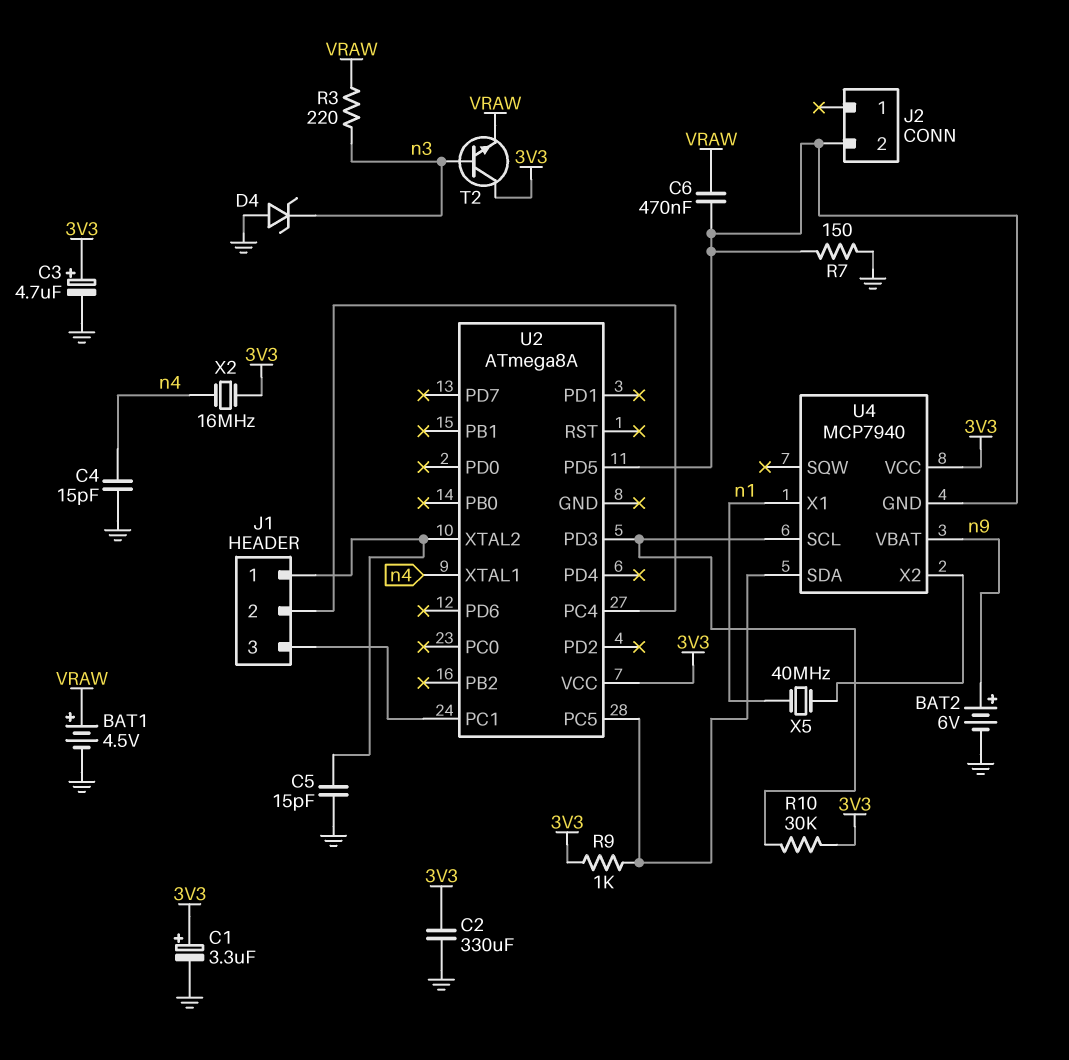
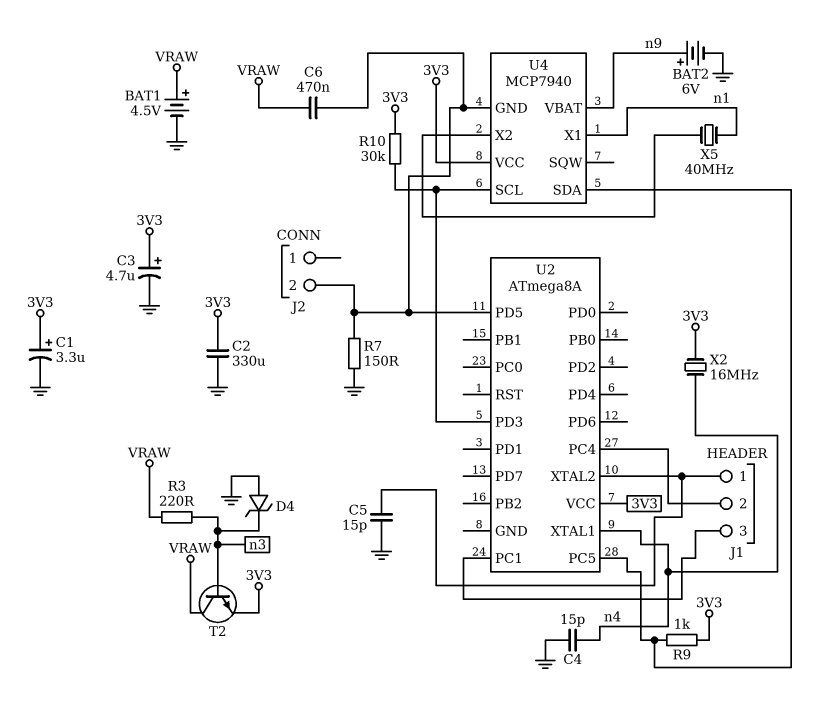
T2: NPN (B n3, C 3V3, E VRAW) -> NPN (B n3, C VRAW, E 3V3)

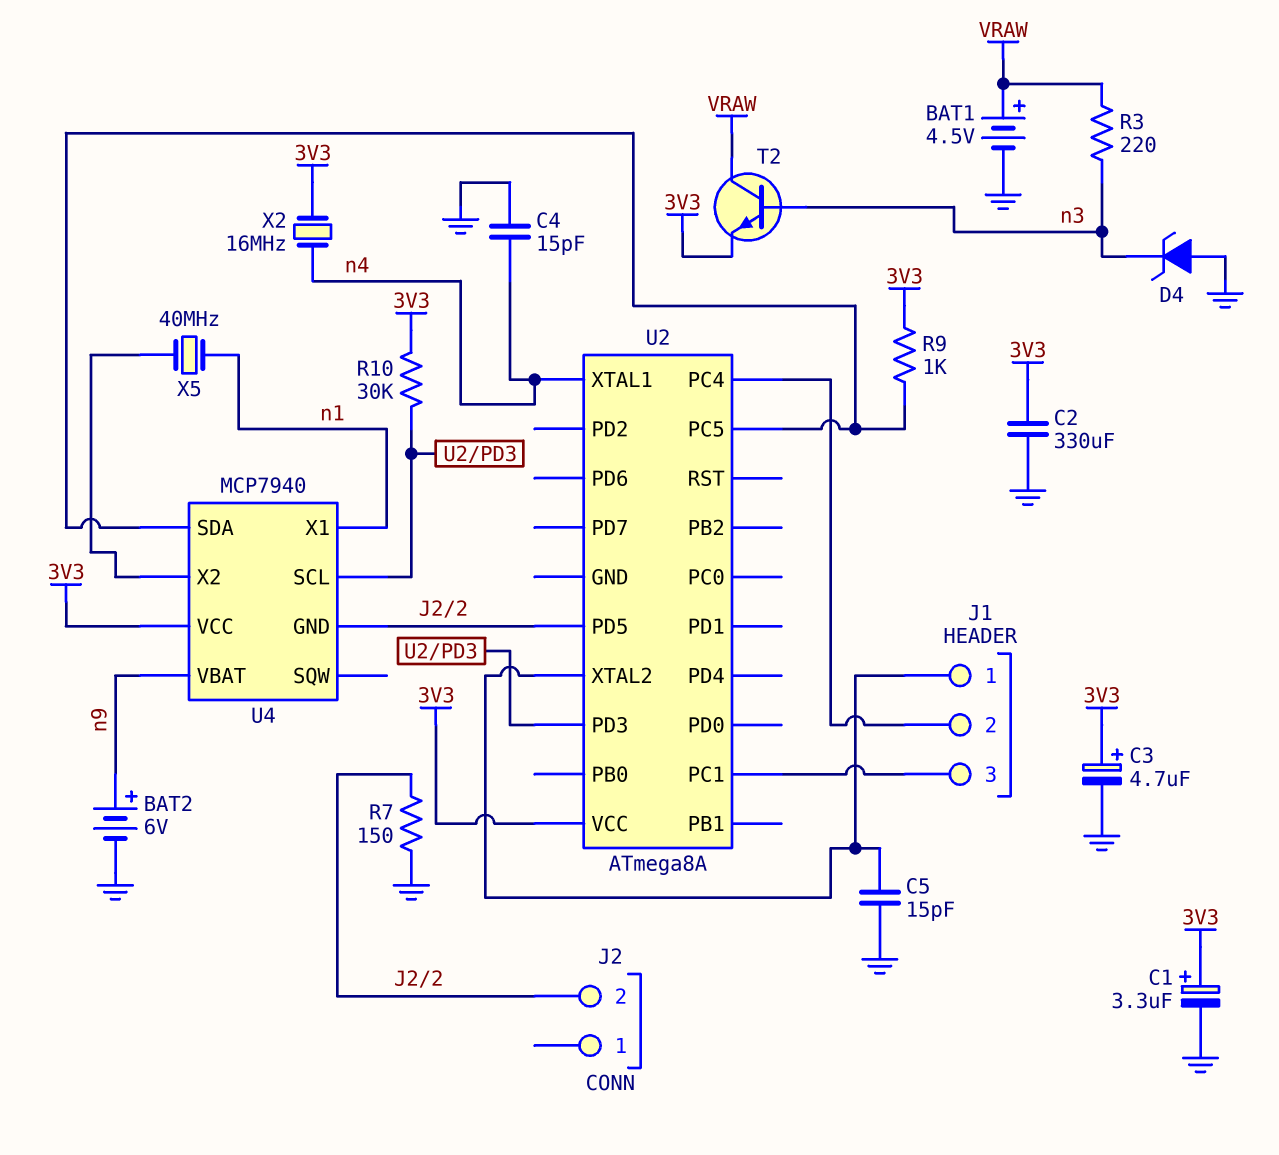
C6: 470nF (J2/2, VRAW) -> none

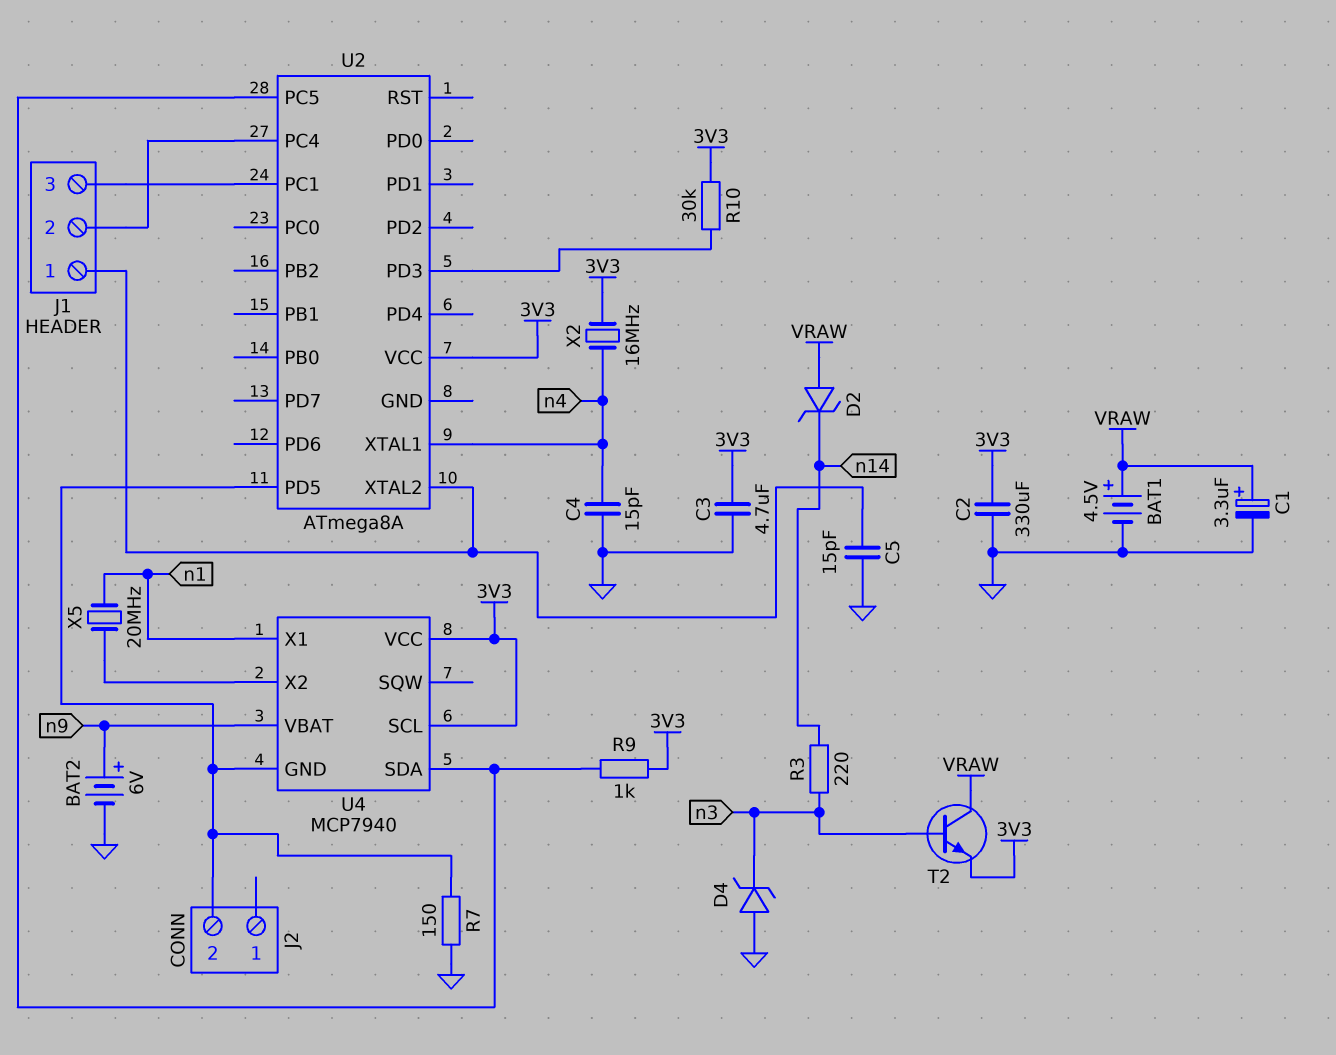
C1: 3.3uF (plus 3V3, minus GND) -> 3.3uF (plus VRAW, minus GND)
C3: 4.7uF (plus 3V3, minus GND) -> 4.7uF (3V3, GND)
D2: none -> zener (A VRAW, K n14)
R3: 220 (VRAW, n3) -> 220 (n3, n14)
U4 pin SCL: U2/PD3 -> 3V3
X5: 40MHz (U4/X2, n1) -> 20MHz (U4/X2, n1)

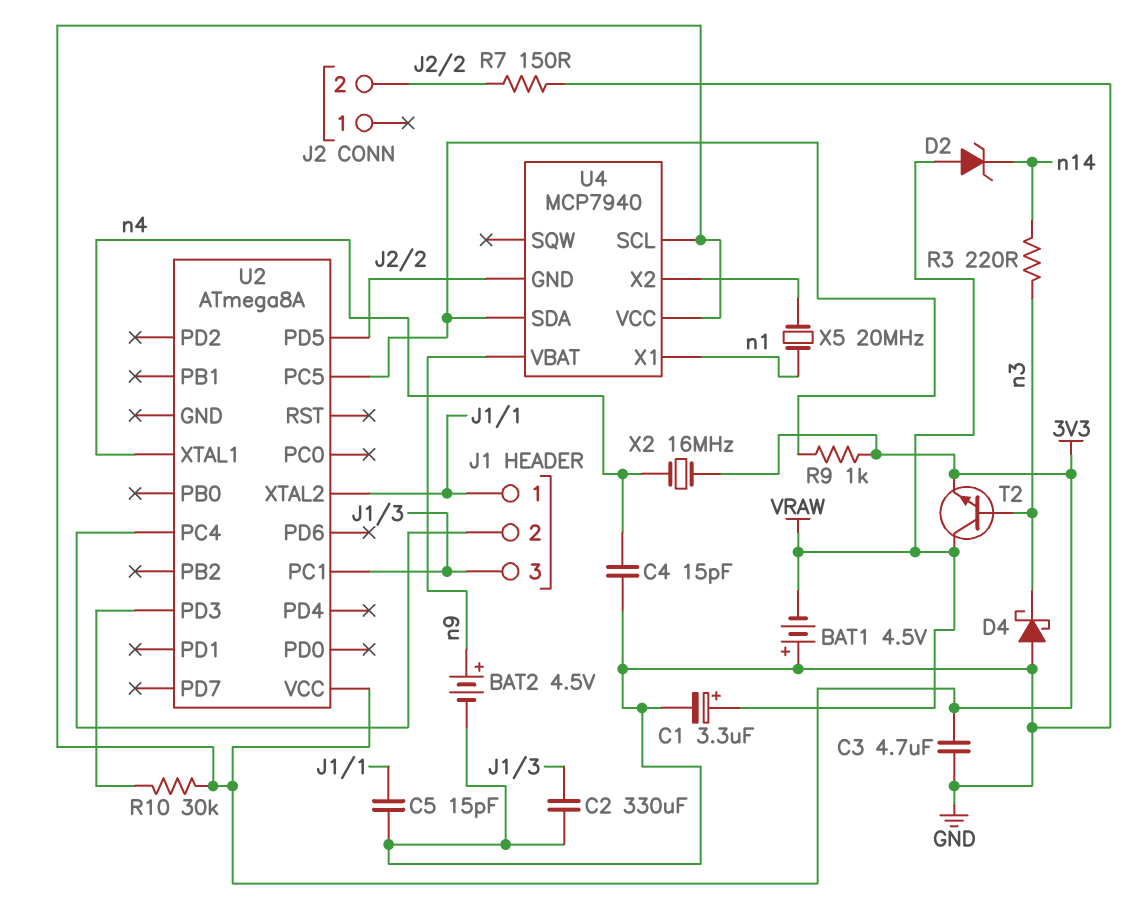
BAT1: 4.5V (plus VRAW, minus GND) -> 4.5V (plus GND, minus VRAW)
BAT2: 6V (plus n9, minus GND) -> 4.5V (plus n9, minus GND)
C2: 330uF (3V3, GND) -> 330uF (GND, J1/3)
D4: zener (A GND, K n3) -> schottky (A GND, K n3)

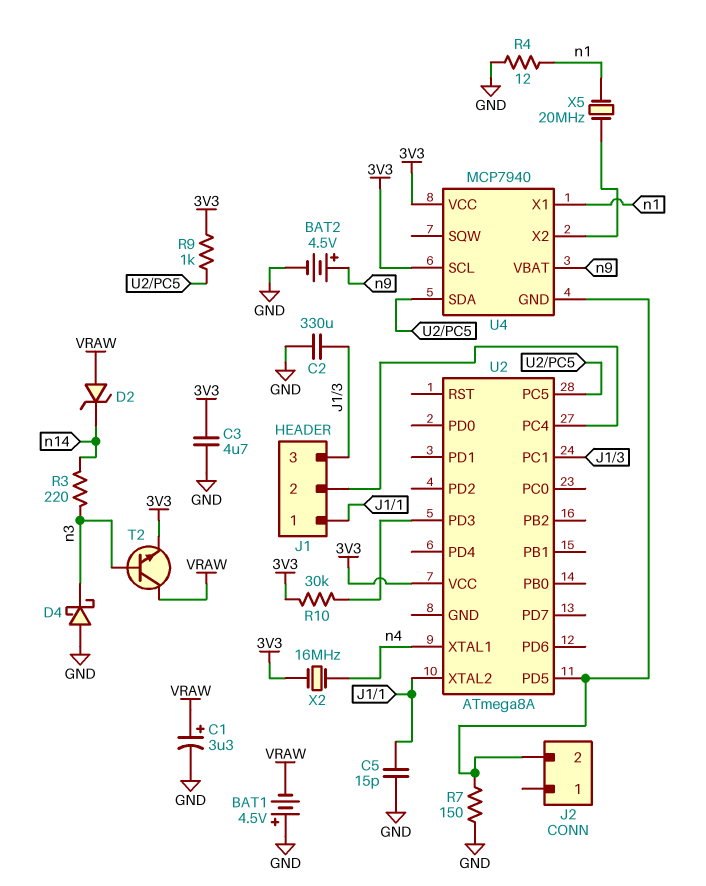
C4: 15pF (GND, n4) -> none
R4: none -> 12 (GND, n1)

